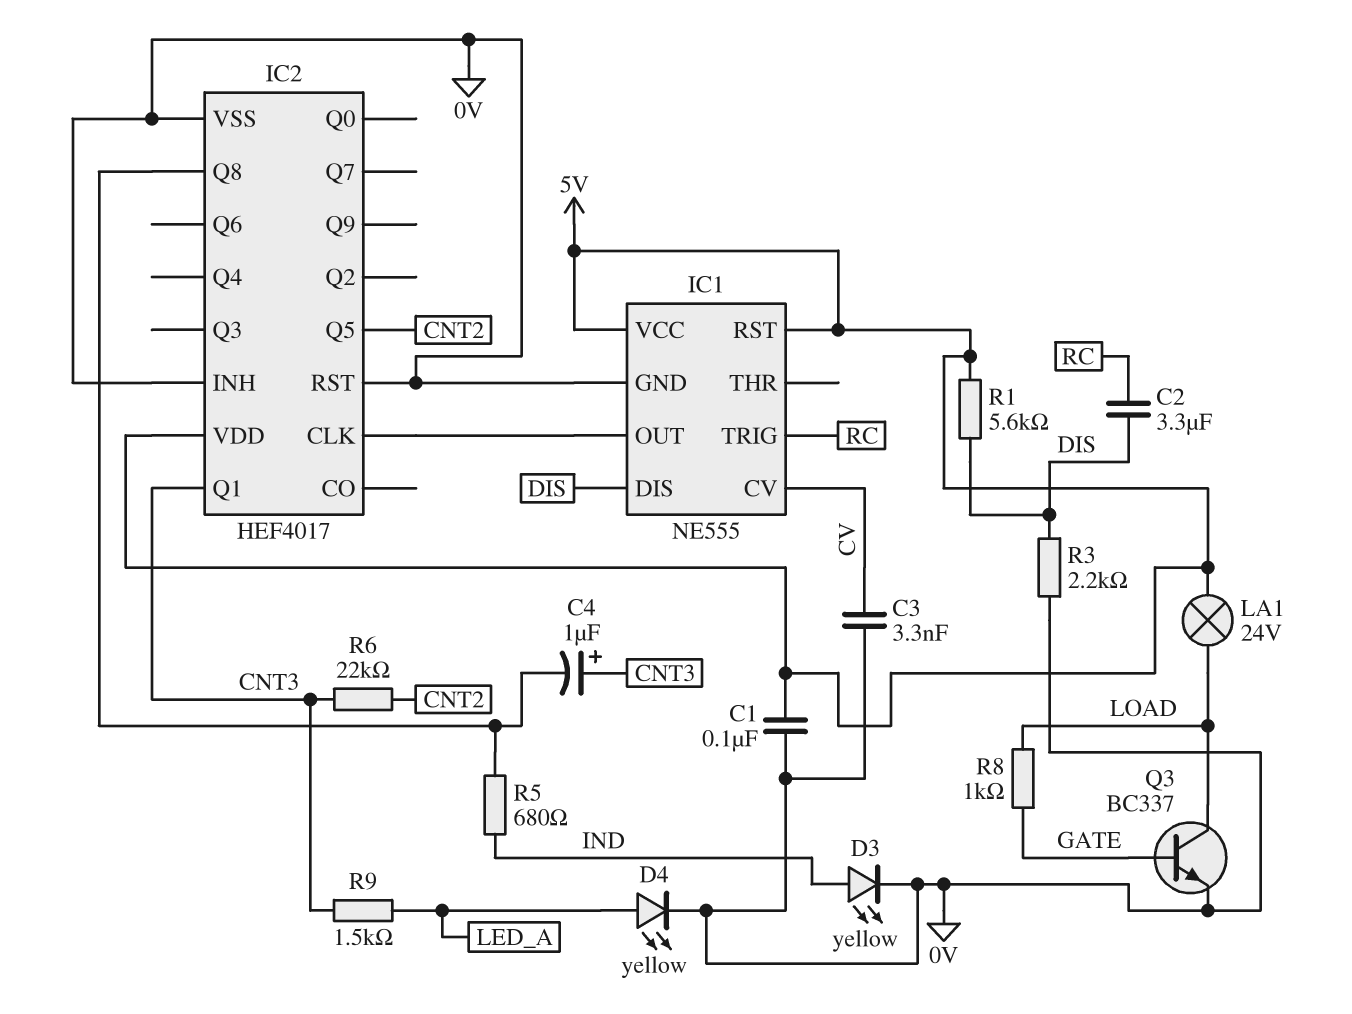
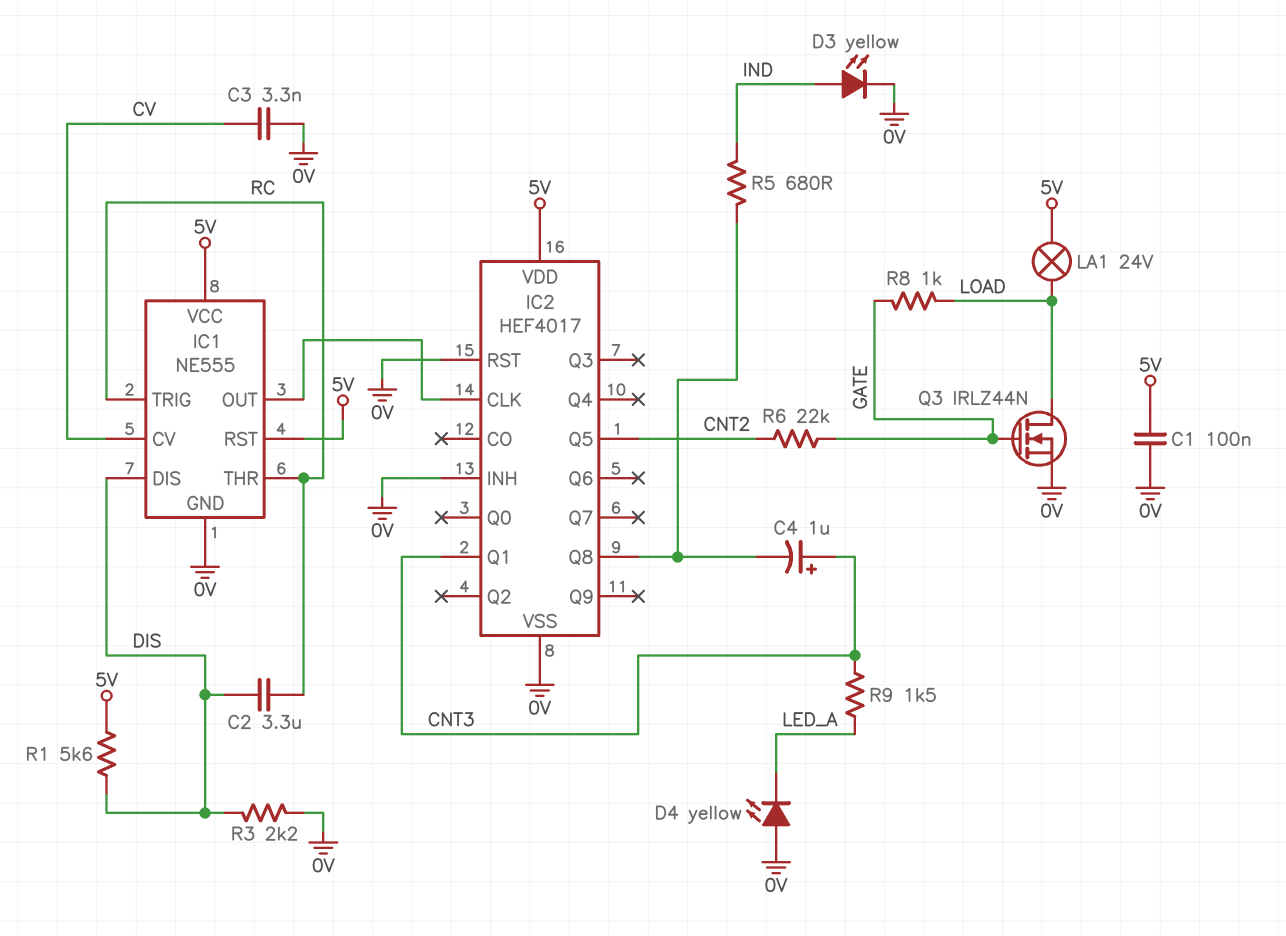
D4: LED yellow (A LED_A, K 0V) -> LED yellow (A 0V, K LED_A)
IC1 pin THR: none -> RC
Q3: NPN BC337 (B GATE, C LOAD, E 0V) -> NMOS IRLZ44N (G GATE, D LOAD, S 0V)
R6: 22k (CNT2, CNT3) -> 22k (CNT2, GATE)

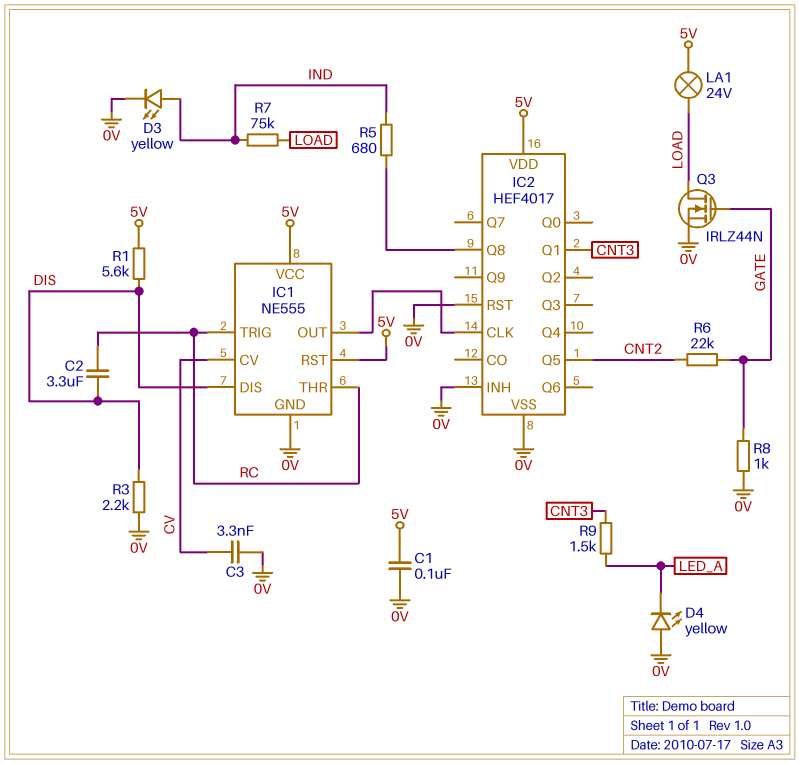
C4: 1uF (plus CNT3, minus IC2/Q8) -> none
R7: none -> 75k (IND, LOAD)
R8: 1k (GATE, LOAD) -> 1k (0V, GATE)

